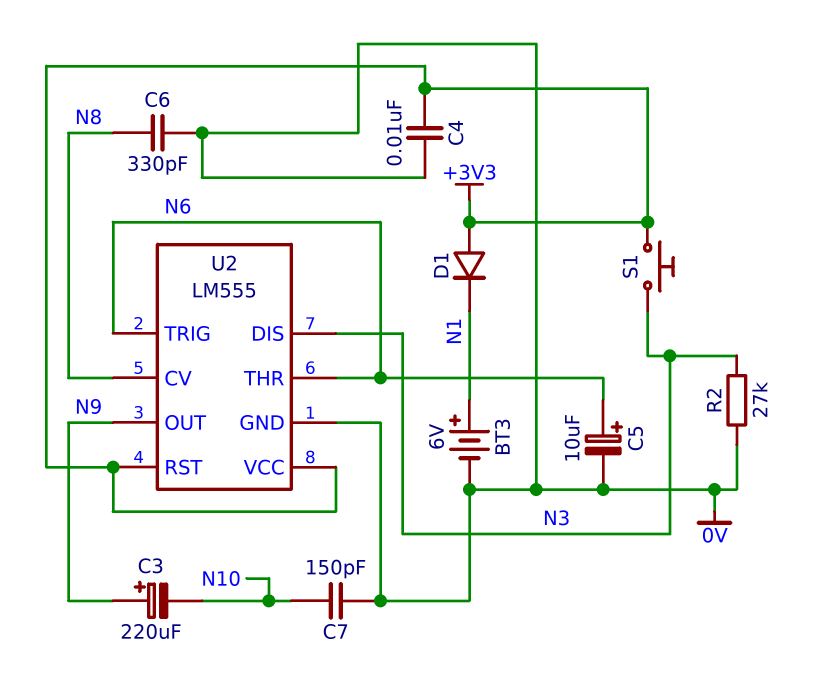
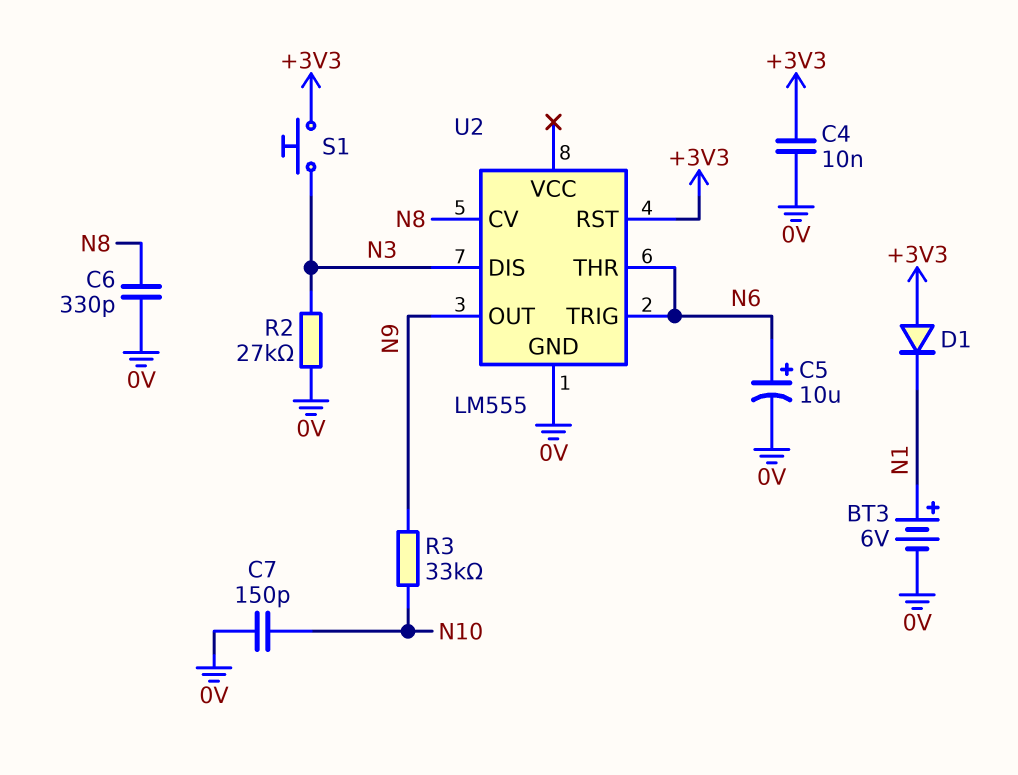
C3: 220uF (plus N9, minus N10) -> none
R3: none -> 33k (N9, N10)
U2 pin VCC: +3V3 -> none

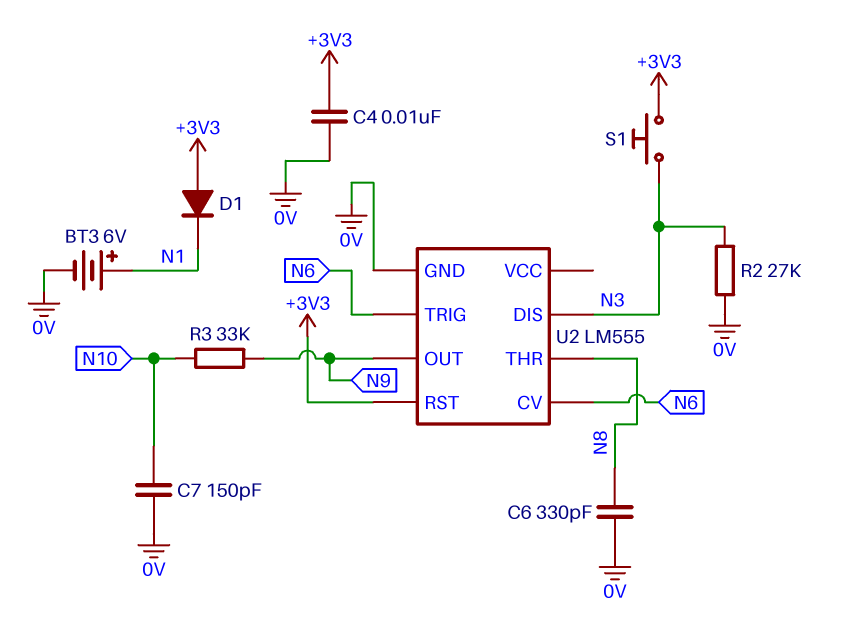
C5: 10uF (plus N6, minus 0V) -> none
U2 pin CV: N8 -> N6
U2 pin THR: N6 -> N8

